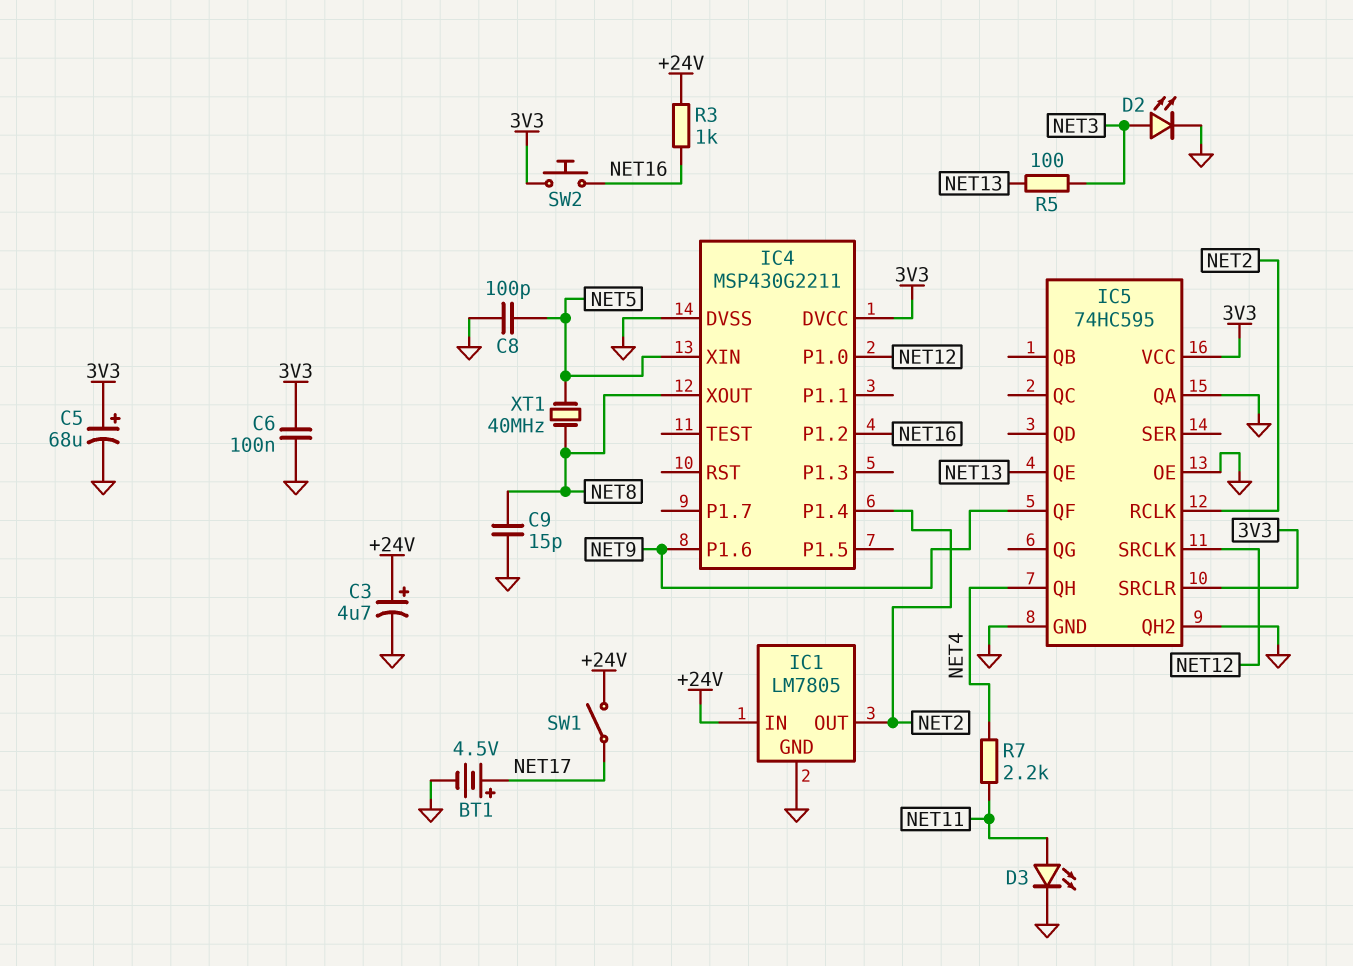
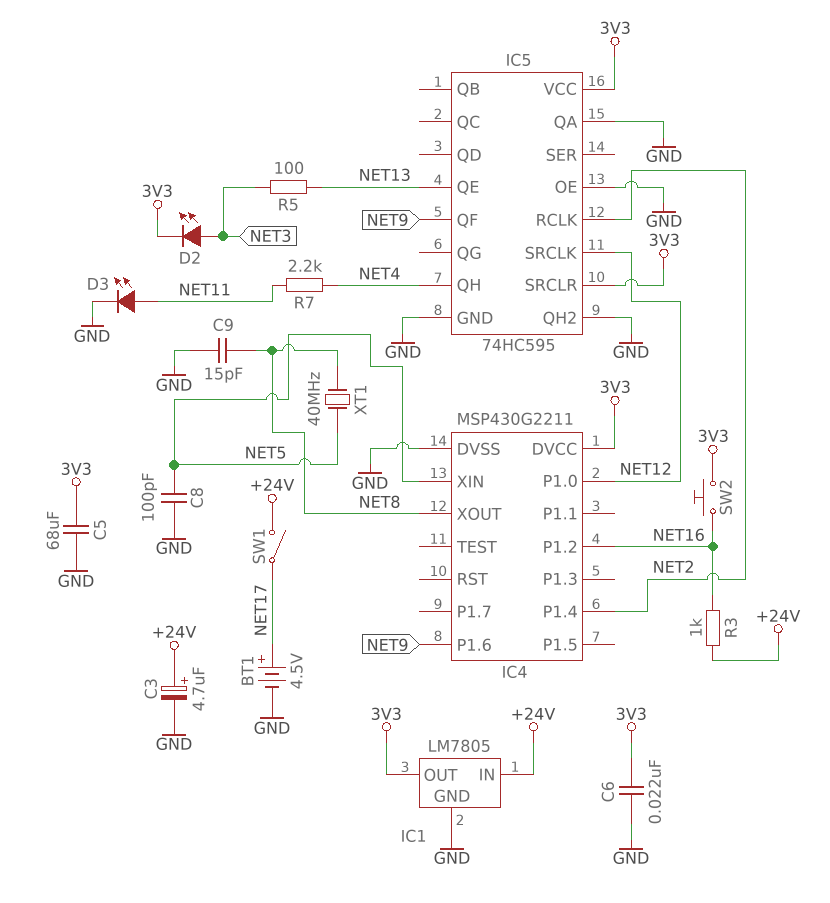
C5: 68uF (plus 3V3, minus GND) -> 68uF (3V3, GND)
C6: 100nF (3V3, GND) -> 22nF (3V3, GND)
D2: LED (A NET3, K GND) -> LED (A NET3, K 3V3)
IC1 pin OUT: NET2 -> 3V3

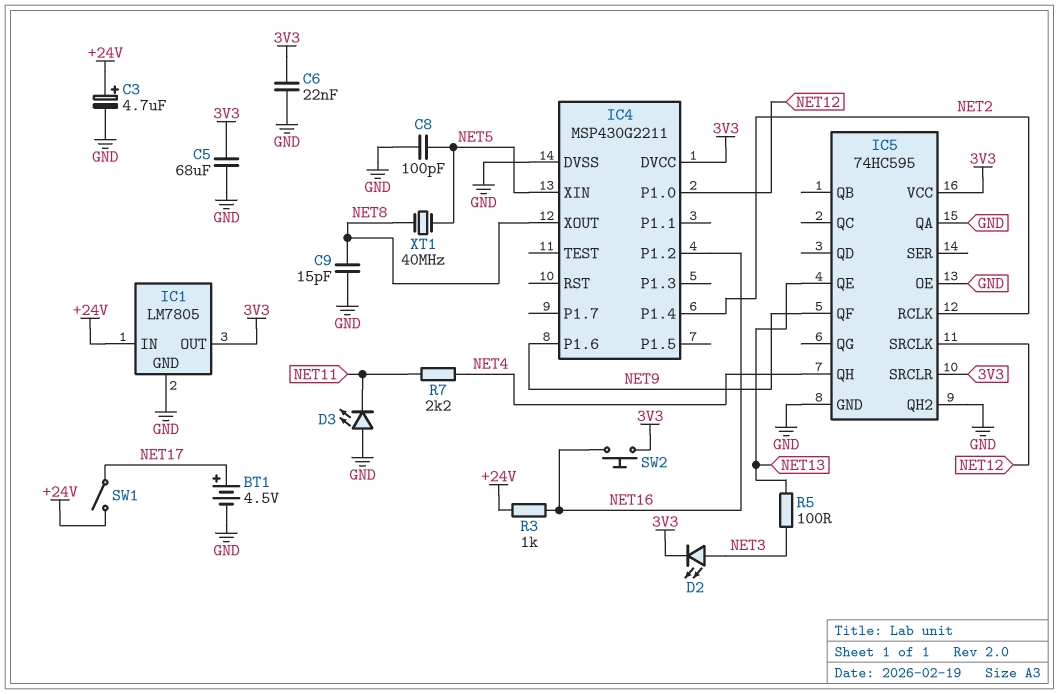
D3: LED (A NET11, K GND) -> LED (A GND, K NET11)

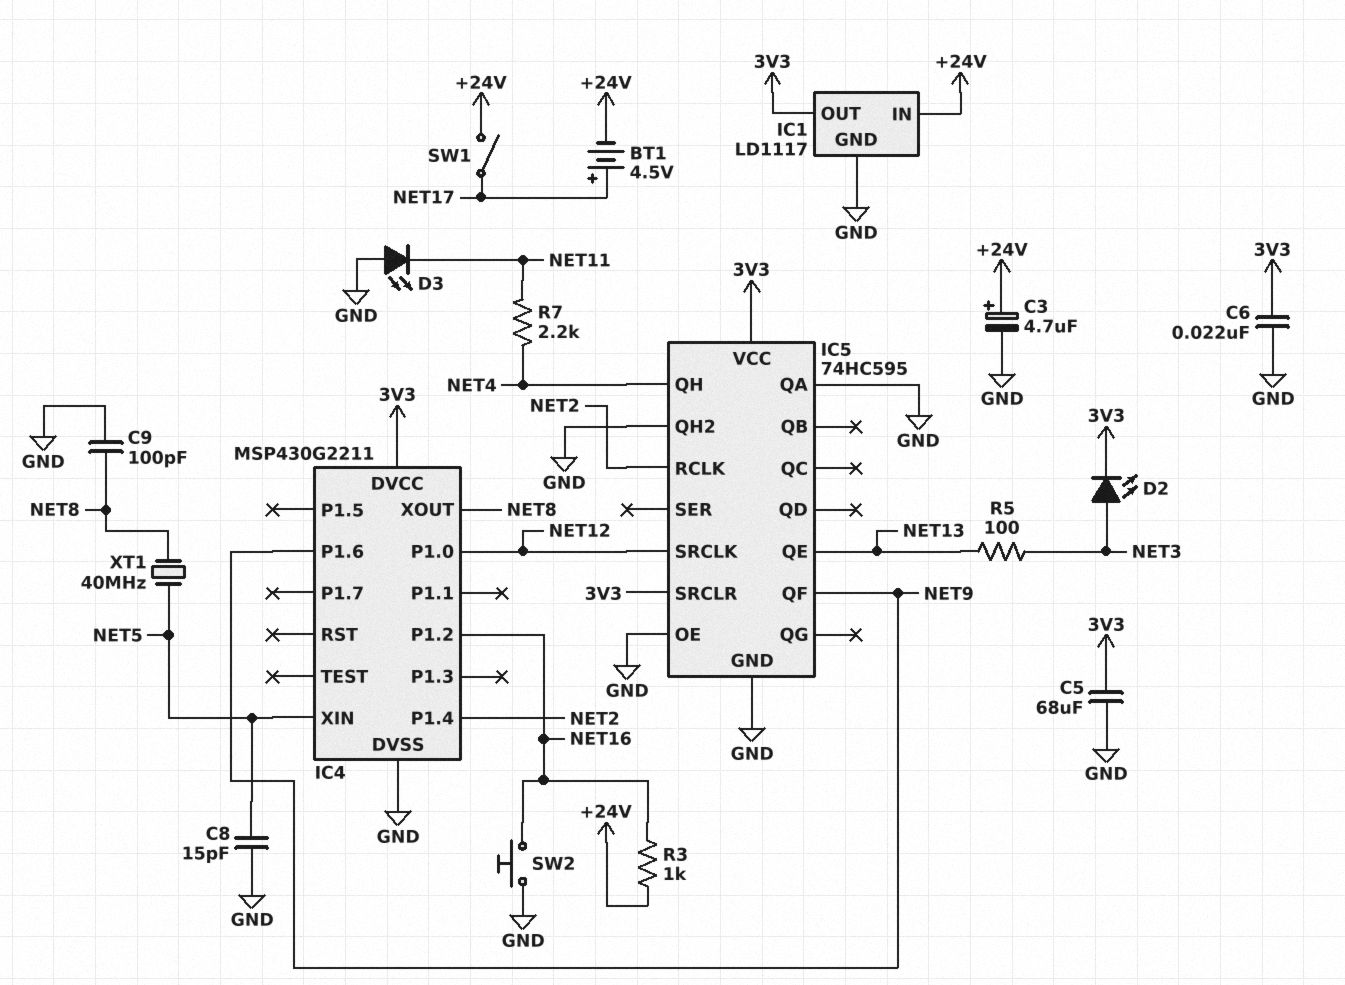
BT1: 4.5V (plus NET17, minus GND) -> 4.5V (plus NET17, minus +24V)
C8: 100pF (GND, NET5) -> 15pF (GND, NET5)
C9: 15pF (GND, NET8) -> 100pF (GND, NET8)
IC1: LM7805 -> LD1117
SW2: button (3V3, NET16) -> button (GND, NET16)

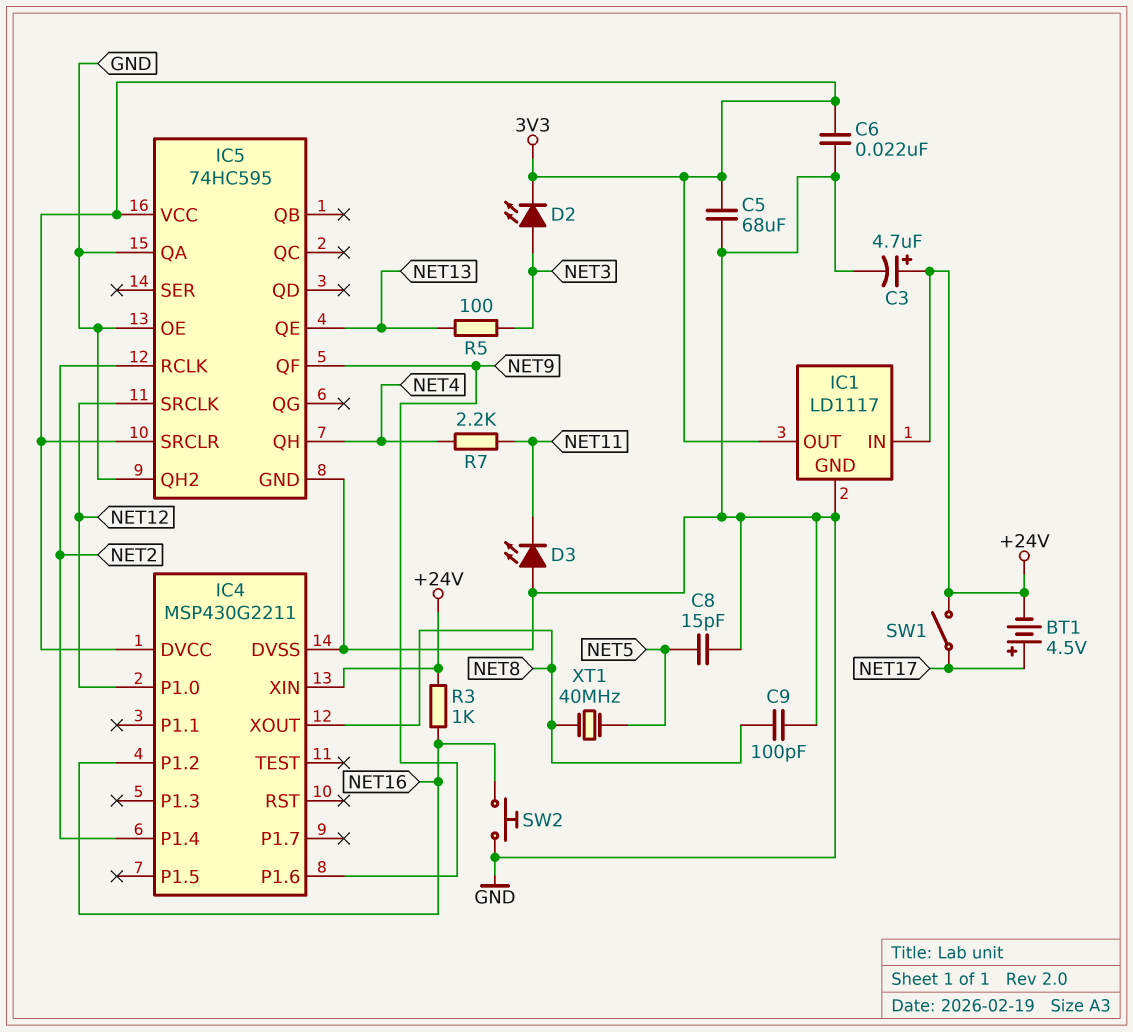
IC4 pin XIN: NET5 -> +24V

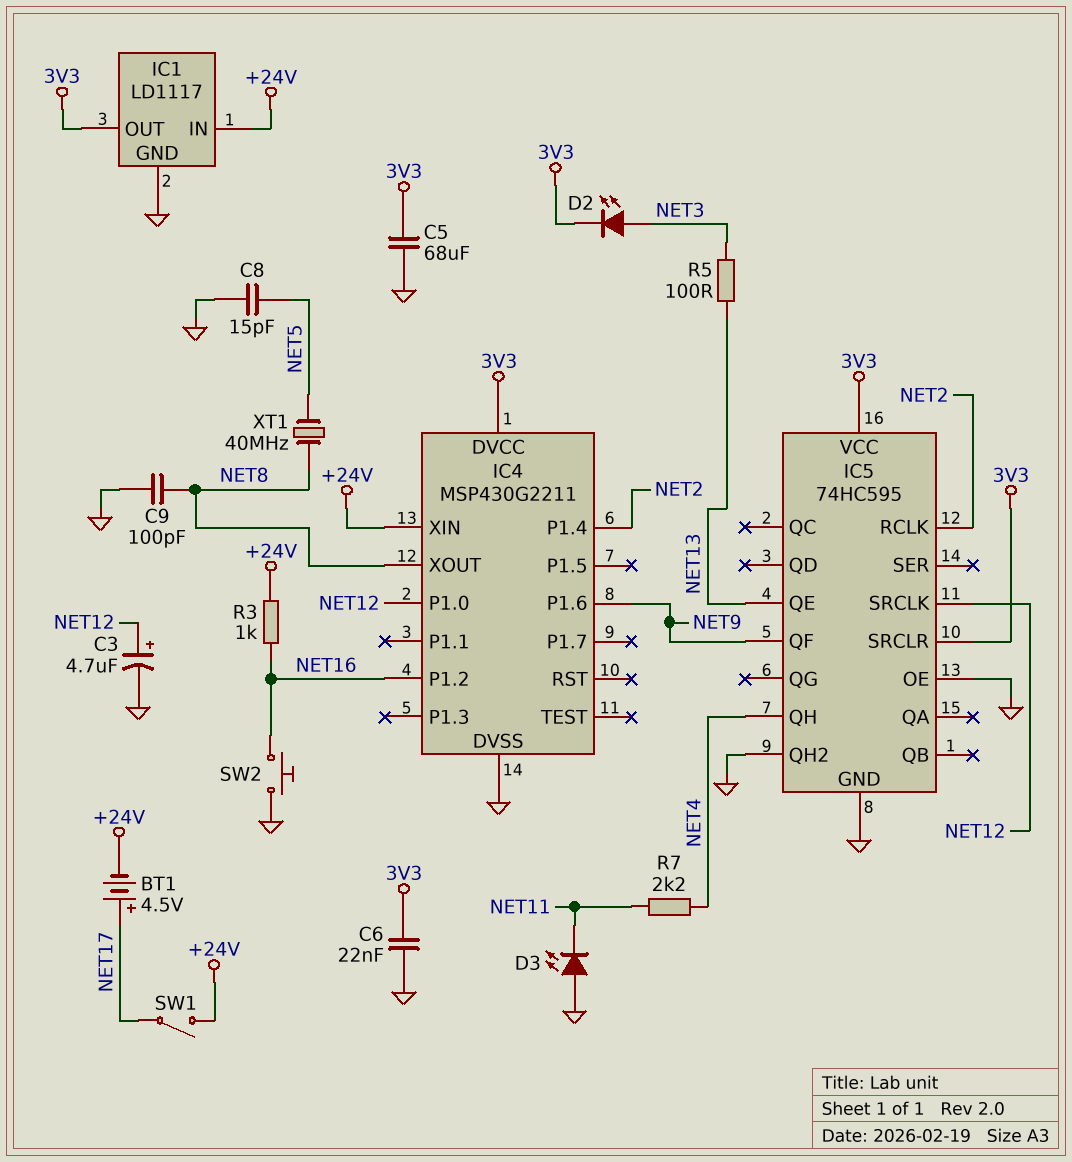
C3: 4.7uF (plus +24V, minus GND) -> 4.7uF (plus NET12, minus GND)
IC5 pin QA: GND -> none

